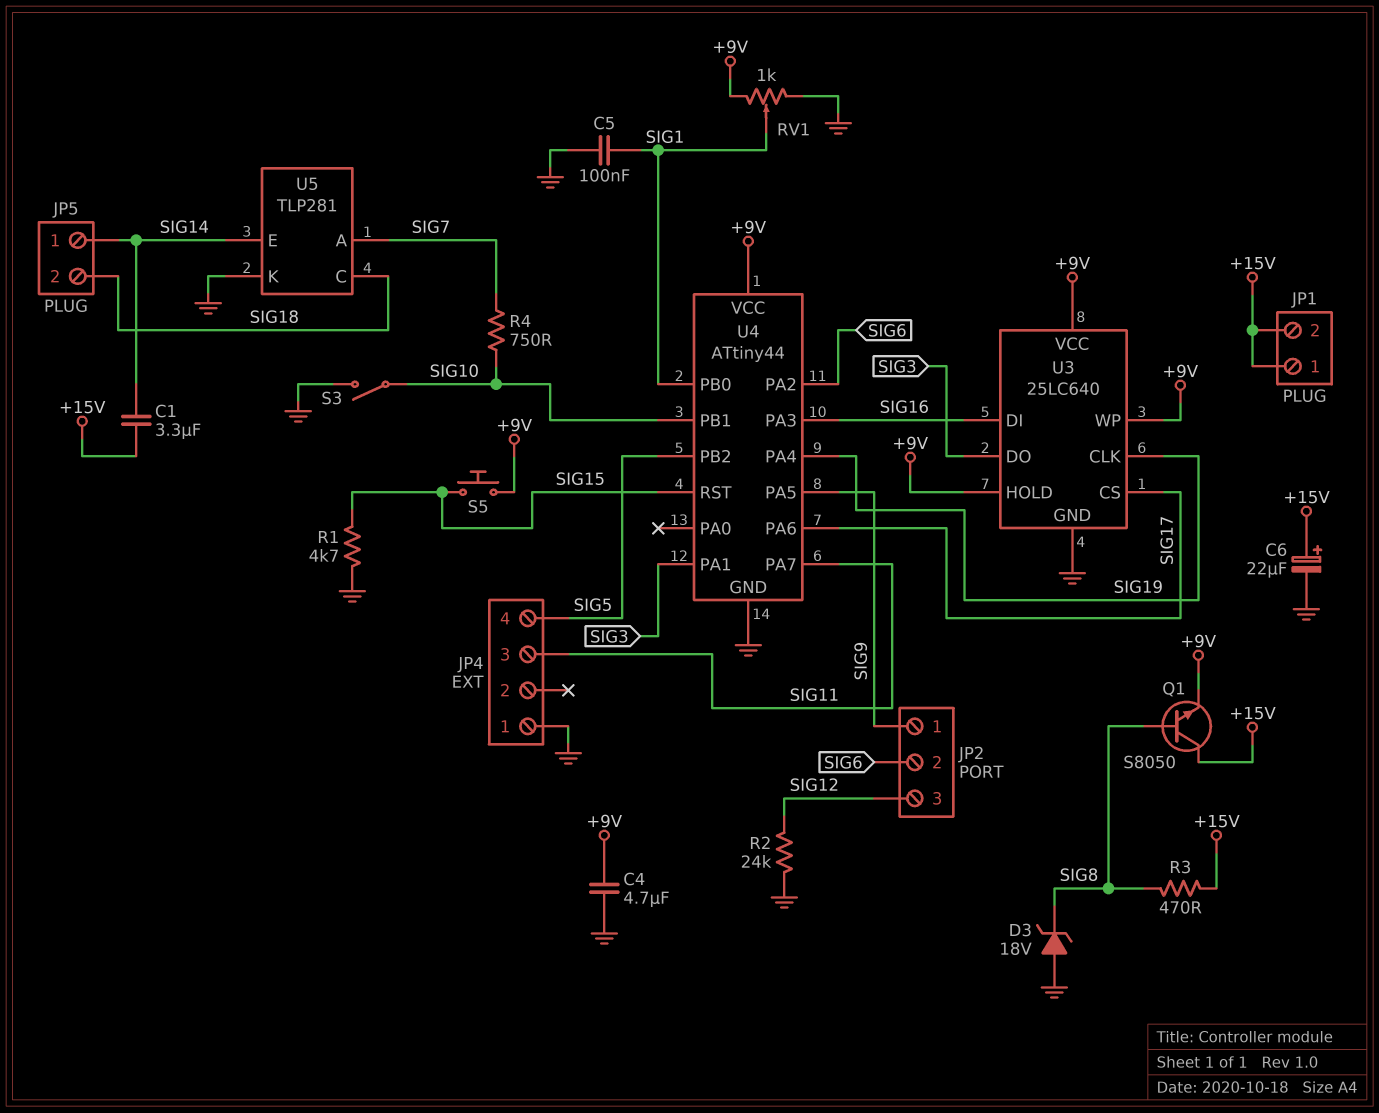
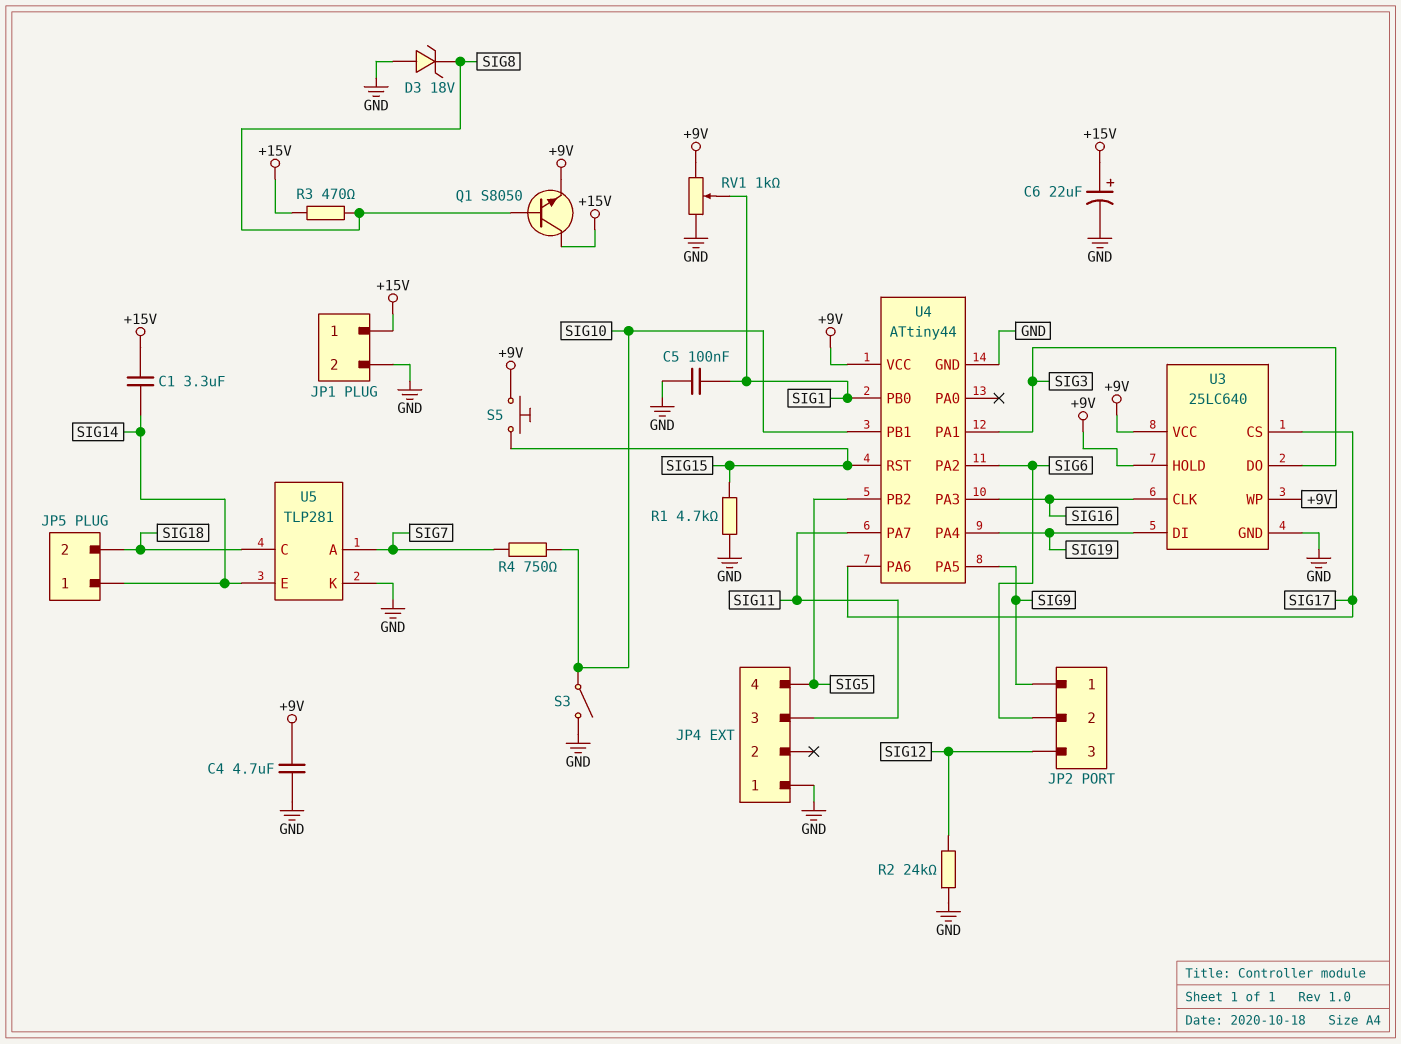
JP1 pin 2: +15V -> GND
U3 pin CLK: SIG19 -> SIG16
U3 pin DI: SIG16 -> SIG19

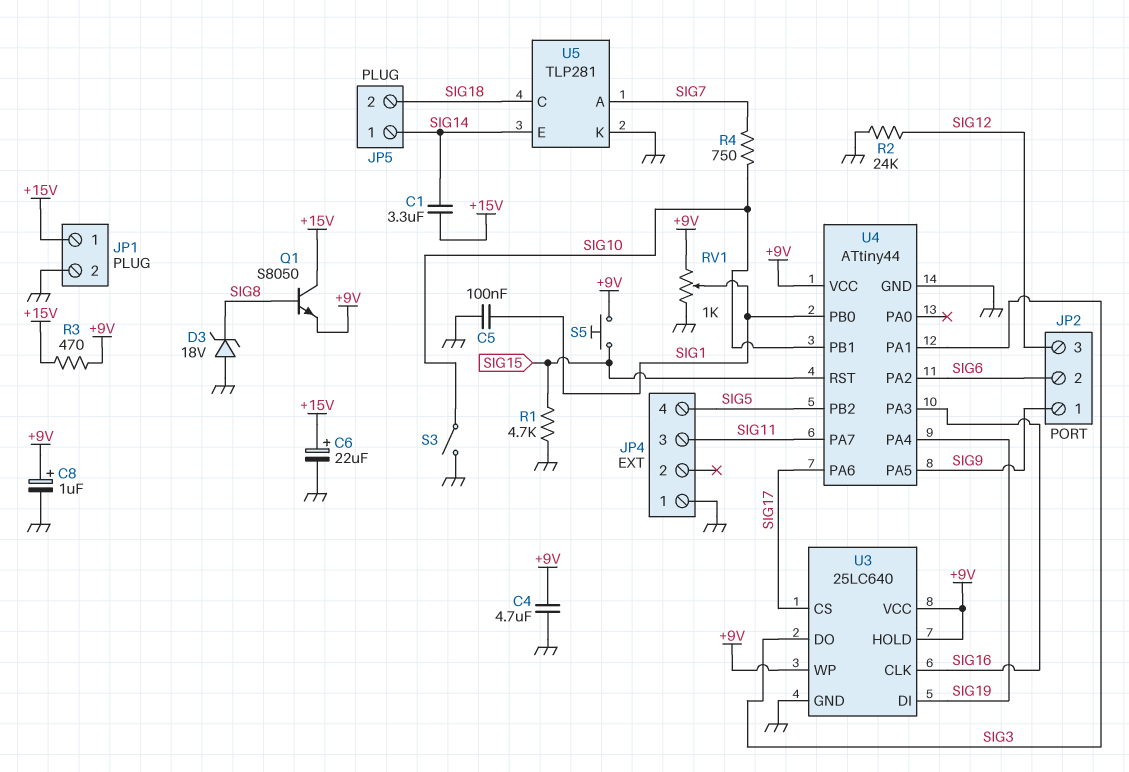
C8: none -> 1uF (plus +9V, minus GND)
R3: 470 (+15V, SIG8) -> 470 (+9V, +15V)

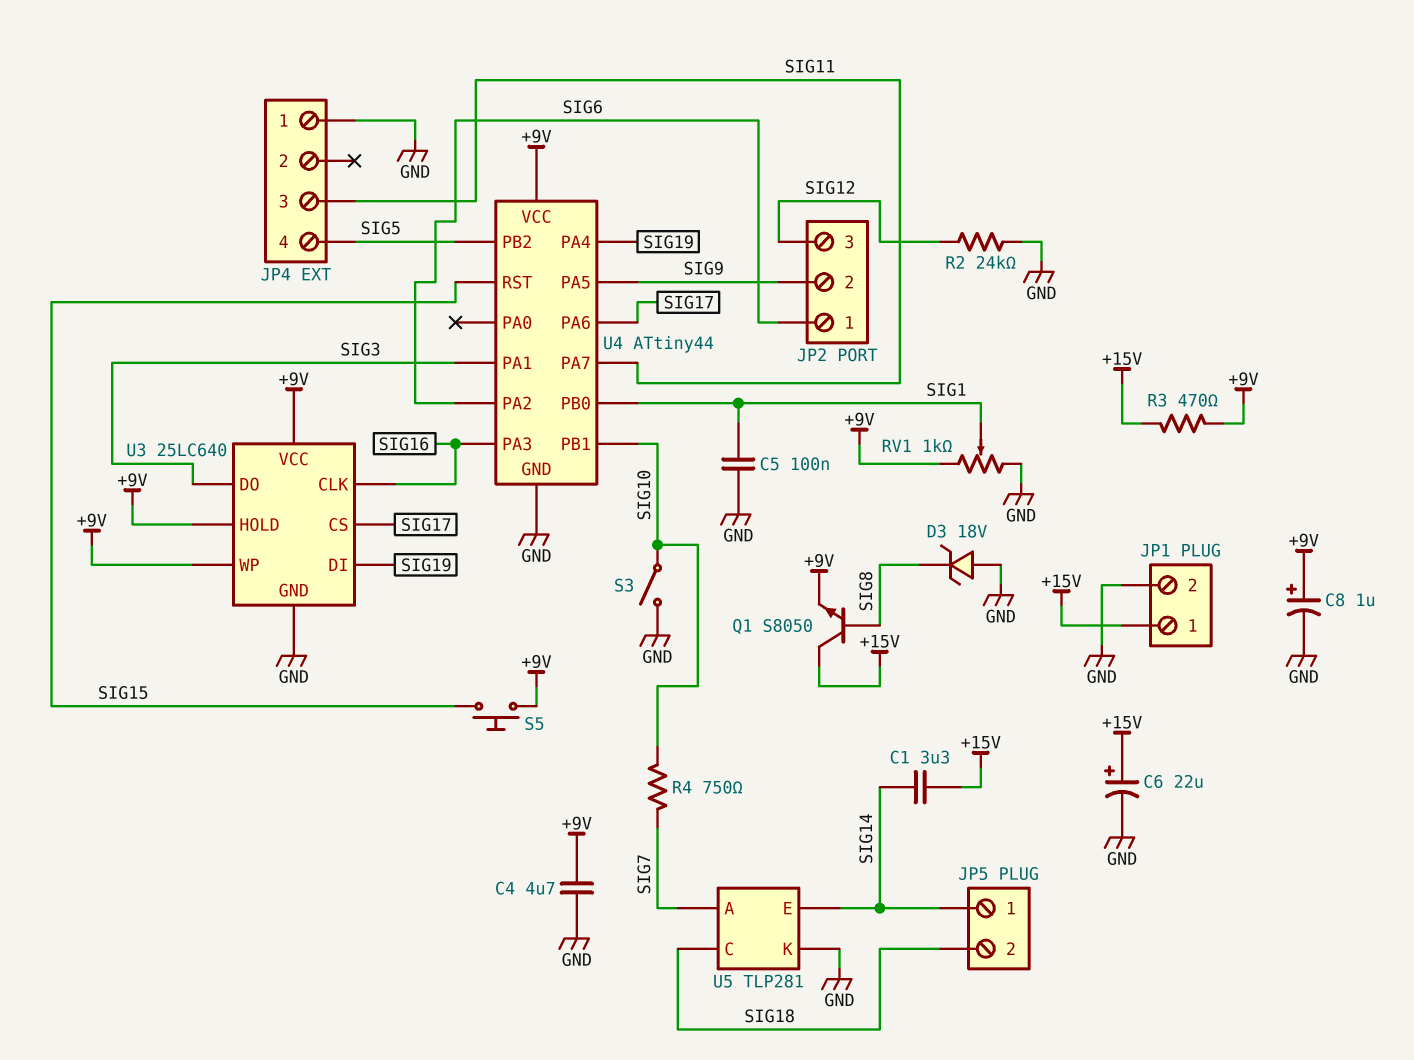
JP2 pin 1: SIG9 -> SIG6
JP2 pin 2: SIG6 -> SIG9
R1: 4.7k (GND, SIG15) -> none

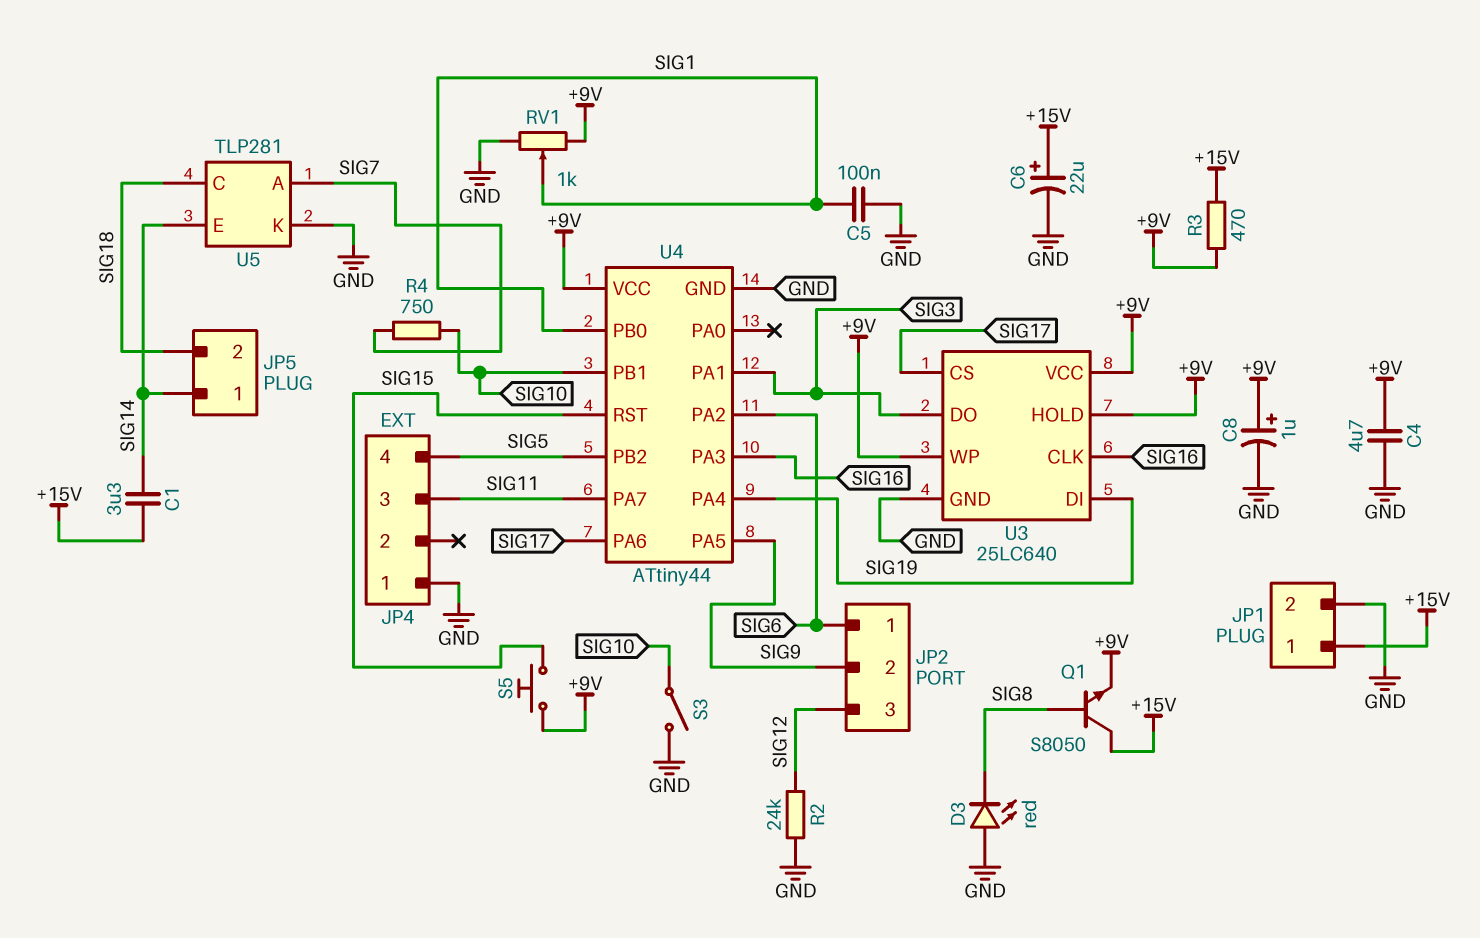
D3: zener 18V (A GND, K SIG8) -> LED red (A GND, K SIG8)

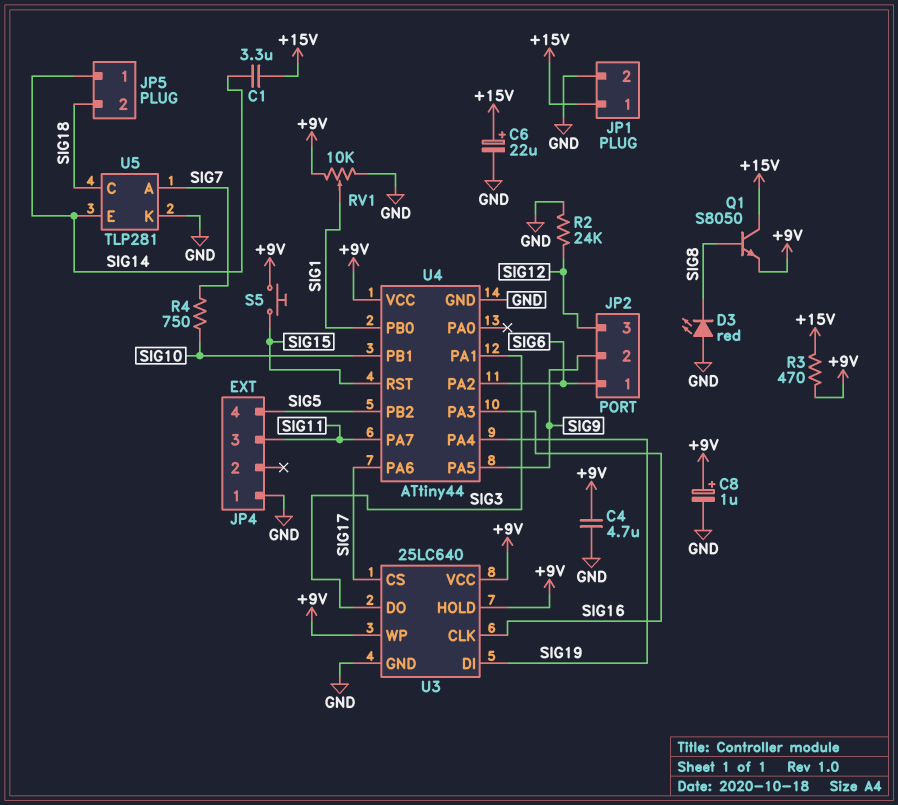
C5: 100nF (GND, SIG1) -> none
RV1: 1k (+9V, GND, wiper SIG1) -> 10k (+9V, GND, wiper SIG1)
S3: switch (GND, SIG10) -> none

